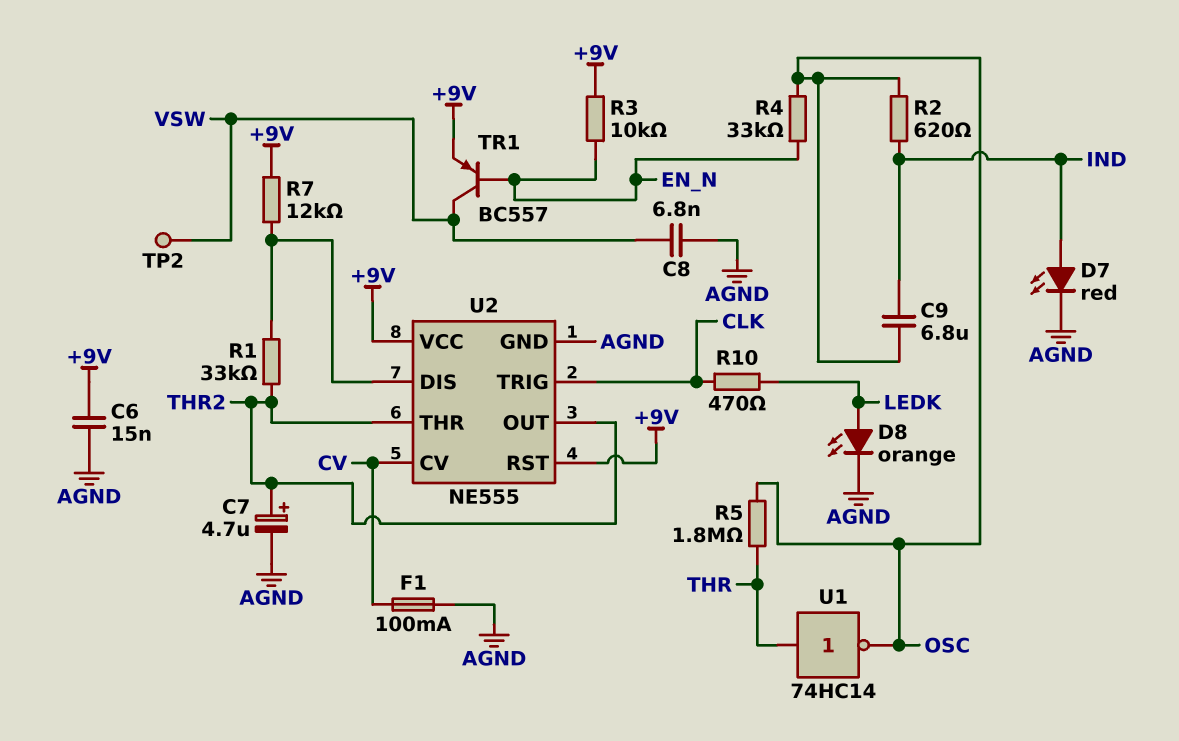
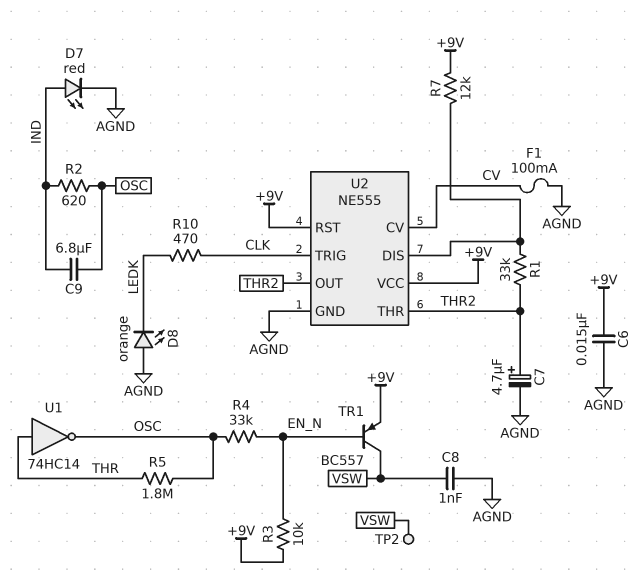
C8: 6.8nF (AGND, VSW) -> 1nF (AGND, VSW)
D8: LED orange (A LEDK, K AGND) -> LED orange (A AGND, K LEDK)

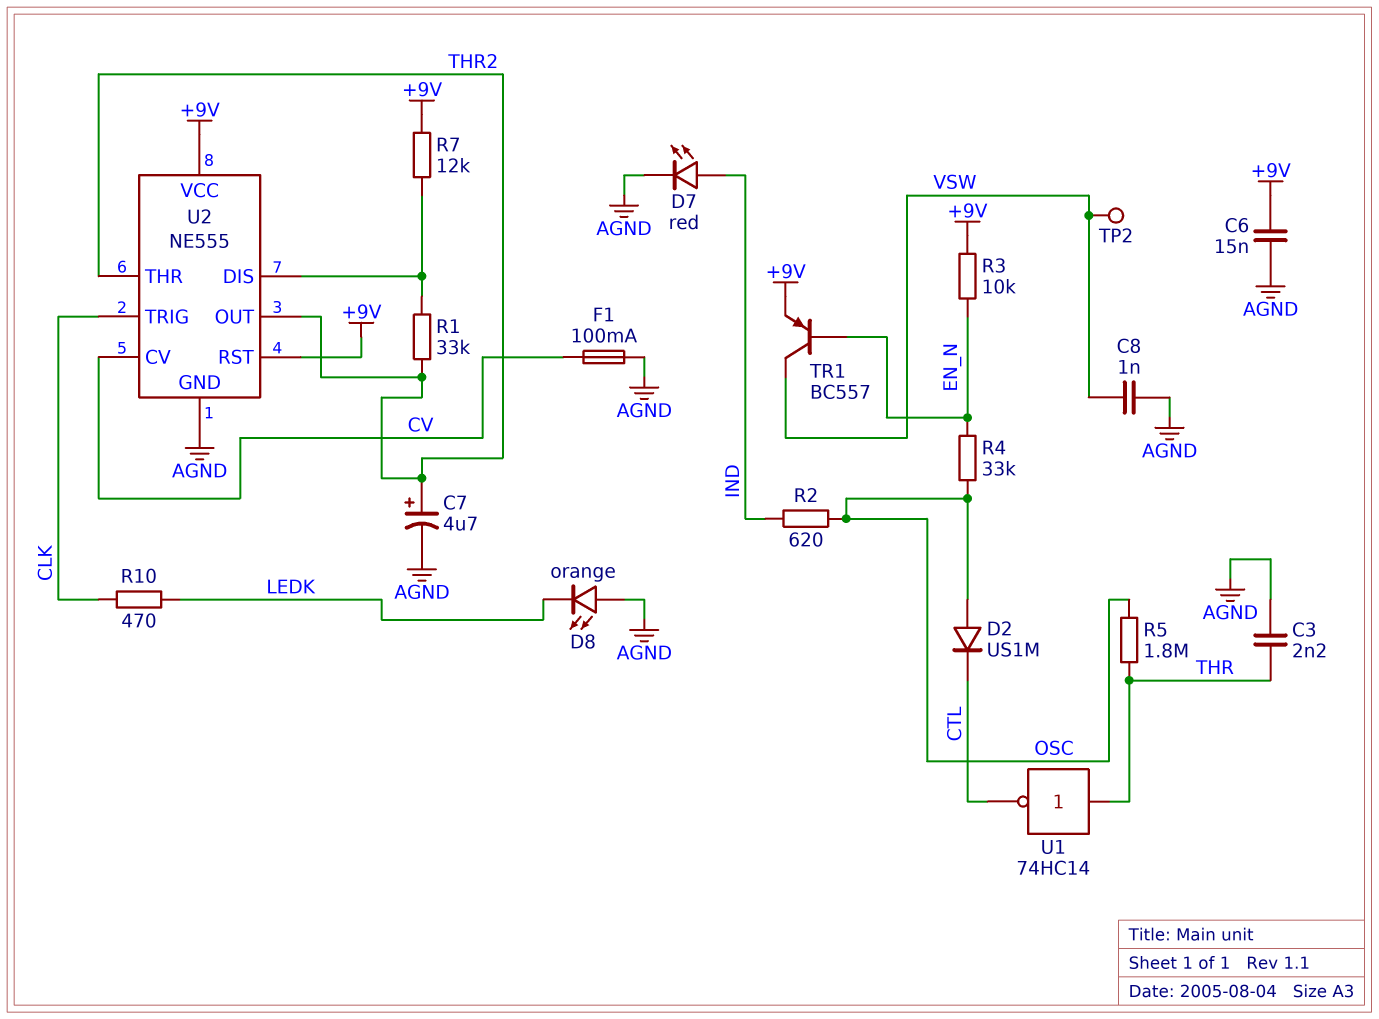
C3: none -> 2.2nF (AGND, THR)
C9: 6.8uF (IND, OSC) -> none
D2: none -> diode US1M (A OSC, K CTL)
U1: NOT 74HC14 (in THR, out OSC) -> NOT 74HC14 (in THR, out CTL)

